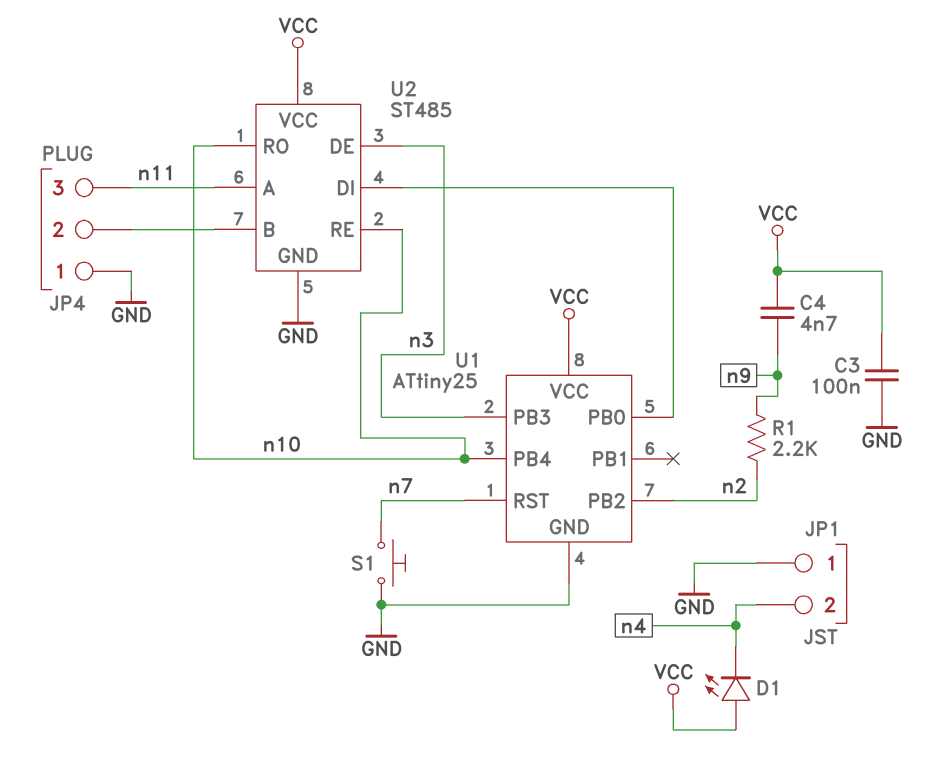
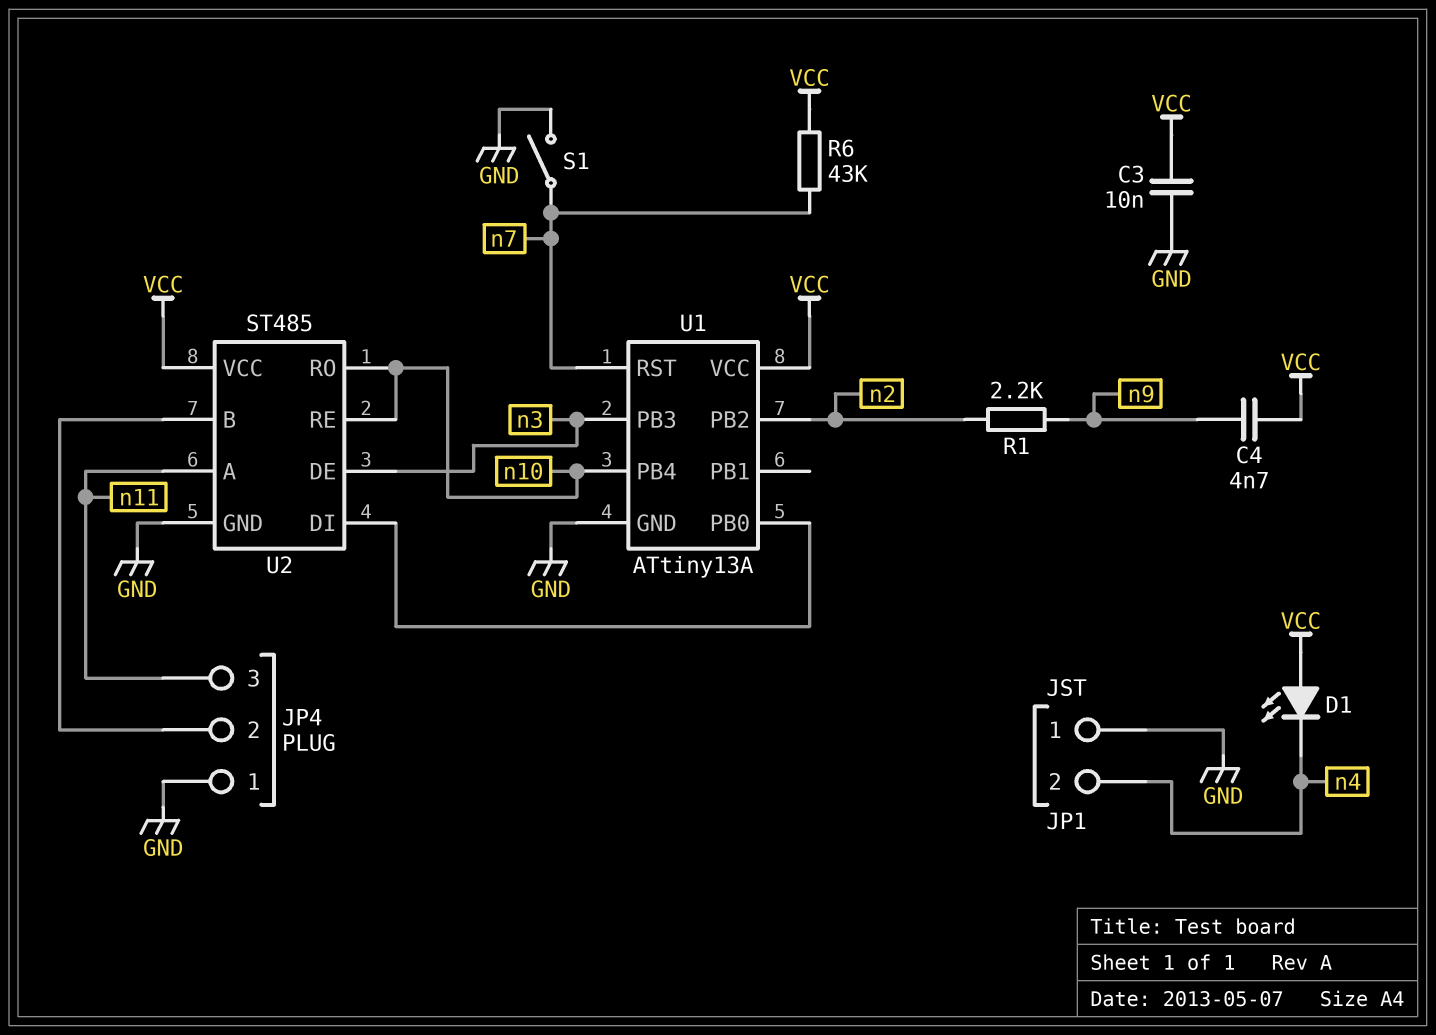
C3: 100nF (GND, VCC) -> 10nF (GND, VCC)
R6: none -> 43k (VCC, n7)
S1: button (GND, n7) -> switch (GND, n7)
U1: ATtiny25 -> ATtiny13A

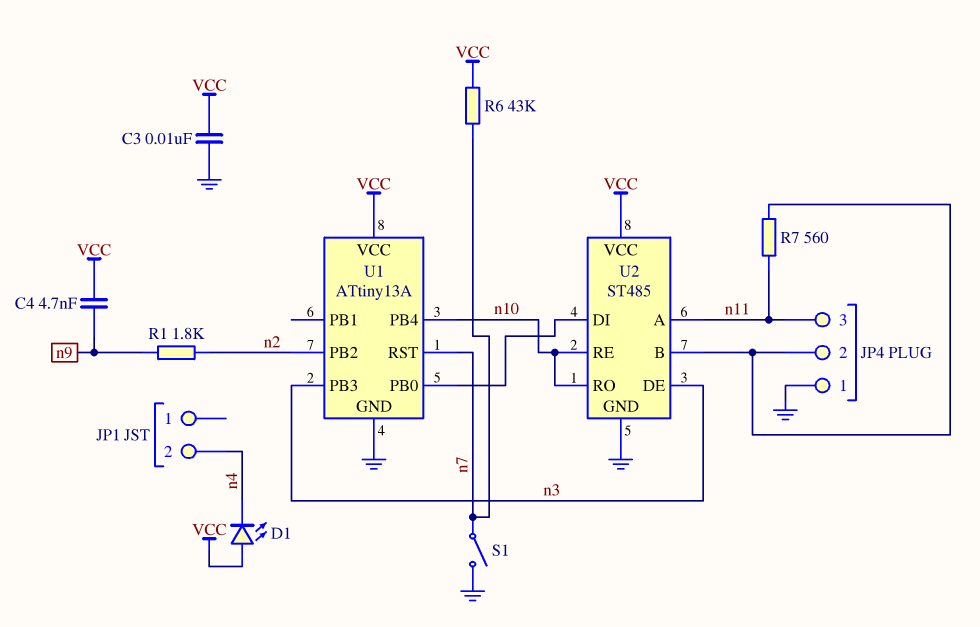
JP1 pin 1: GND -> none
R1: 2.2k (n2, n9) -> 1.8k (n2, n9)
R7: none -> 560 (JP4/2, n11)

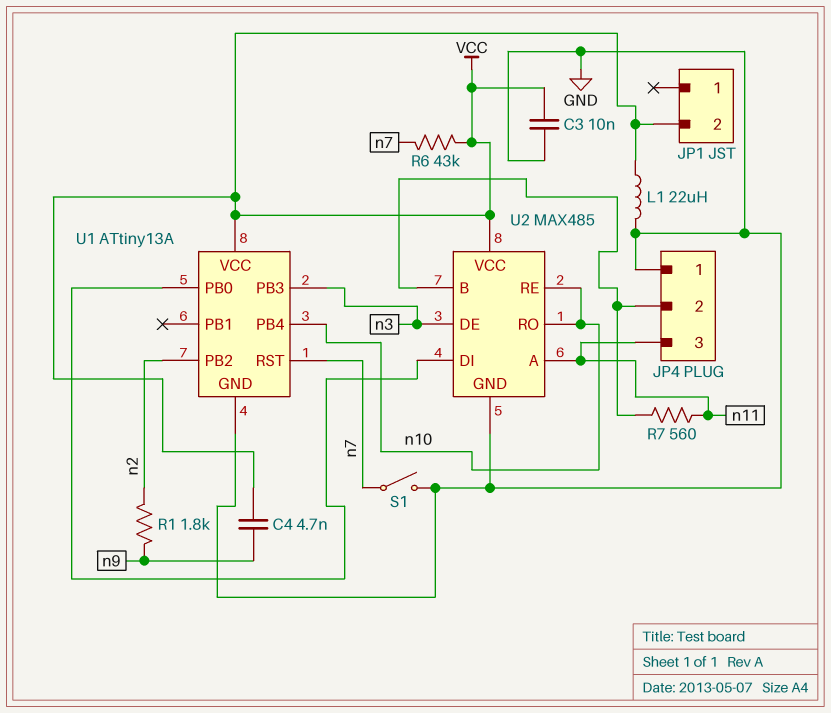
D1: LED (A VCC, K n4) -> none
JP1 pin 2: n4 -> VCC
L1: none -> 22uH (GND, VCC)
U2: ST485 -> MAX485

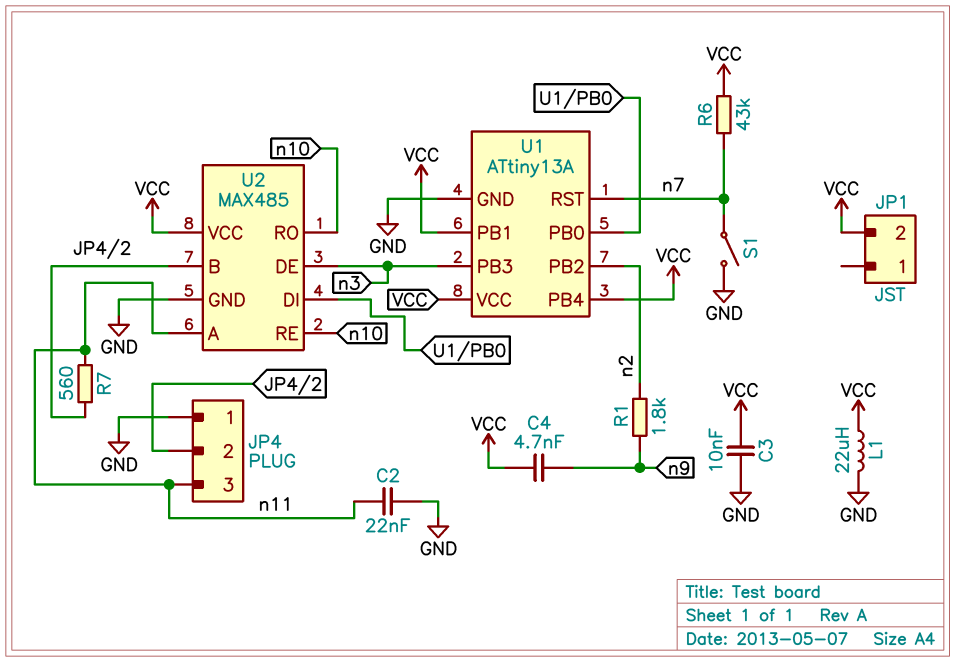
C2: none -> 22nF (GND, n11)
U1 pin PB1: none -> VCC
U1 pin PB4: n10 -> VCC

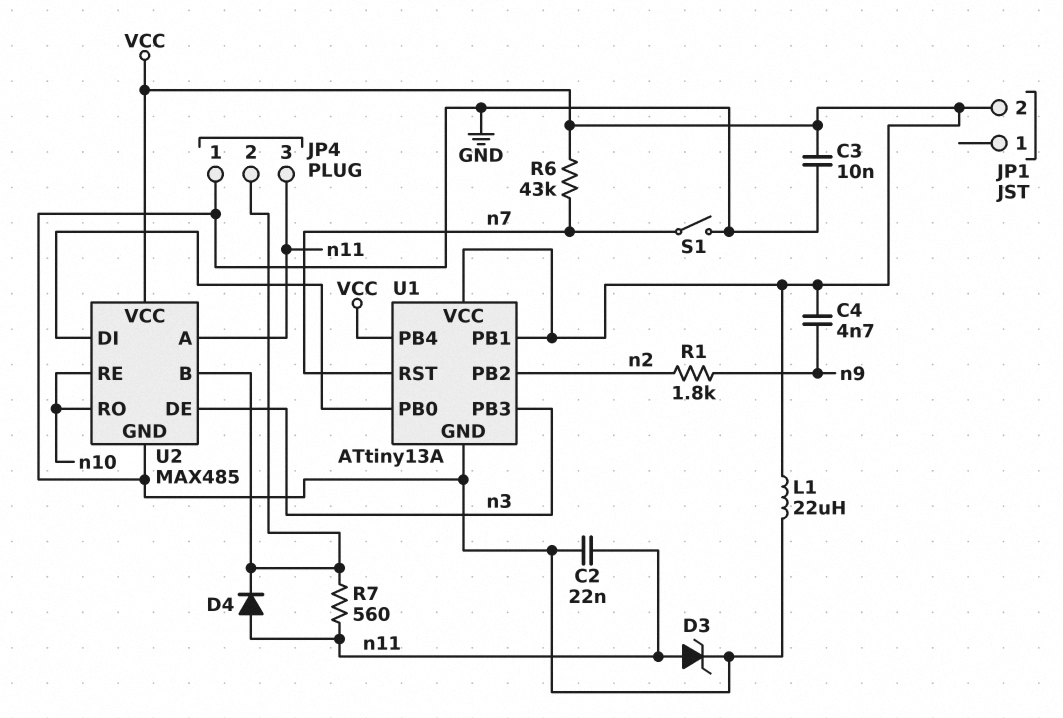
D3: none -> zener (A n11, K GND)
D4: none -> diode (A n11, K JP4/2)

